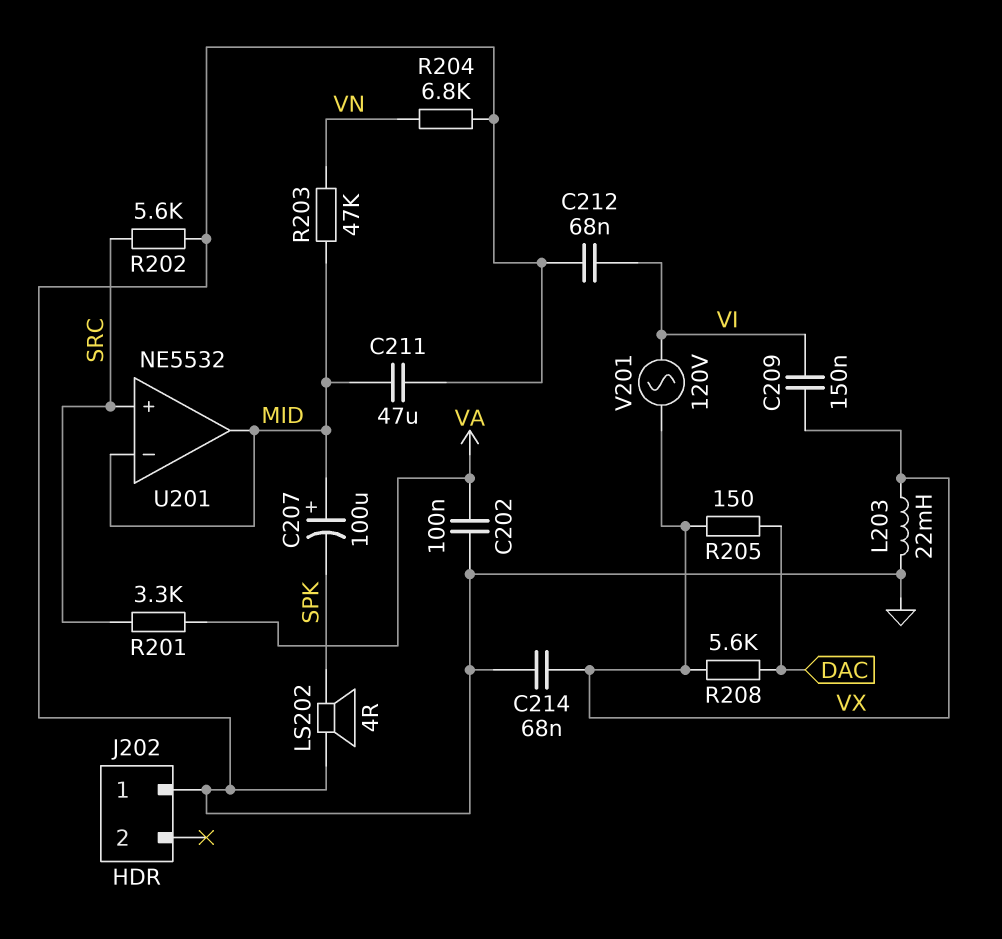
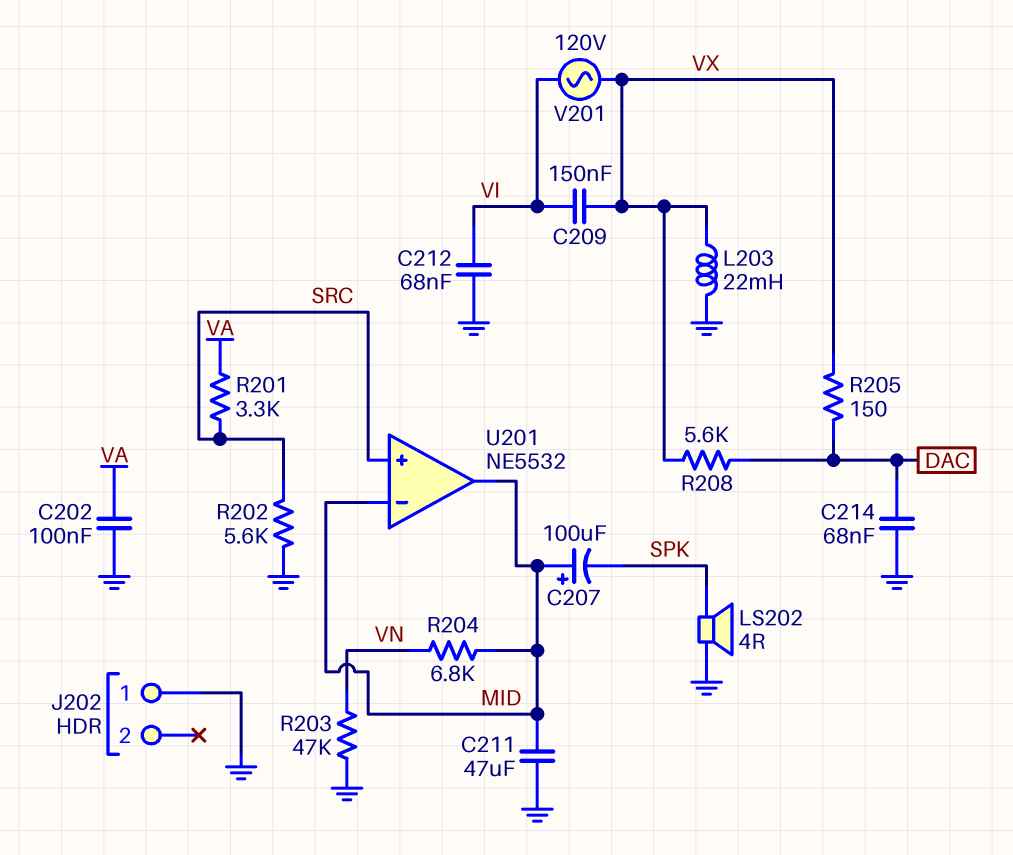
C214: 68nF (GND, VX) -> 68nF (DAC, GND)
R203: 47k (MID, VN) -> 47k (GND, VN)
R204: 6.8k (GND, VN) -> 6.8k (MID, VN)

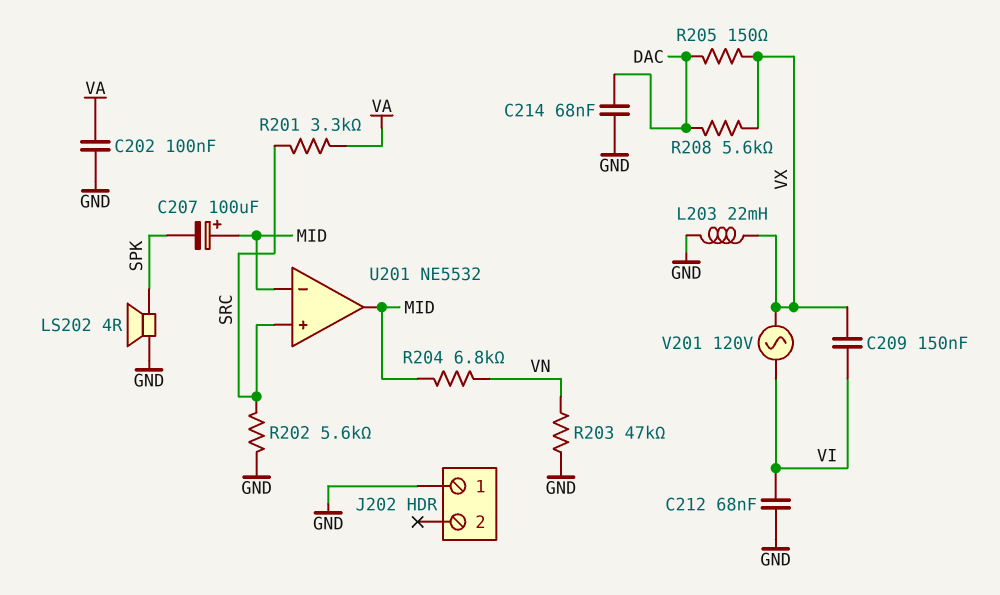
C211: 47uF (GND, MID) -> none

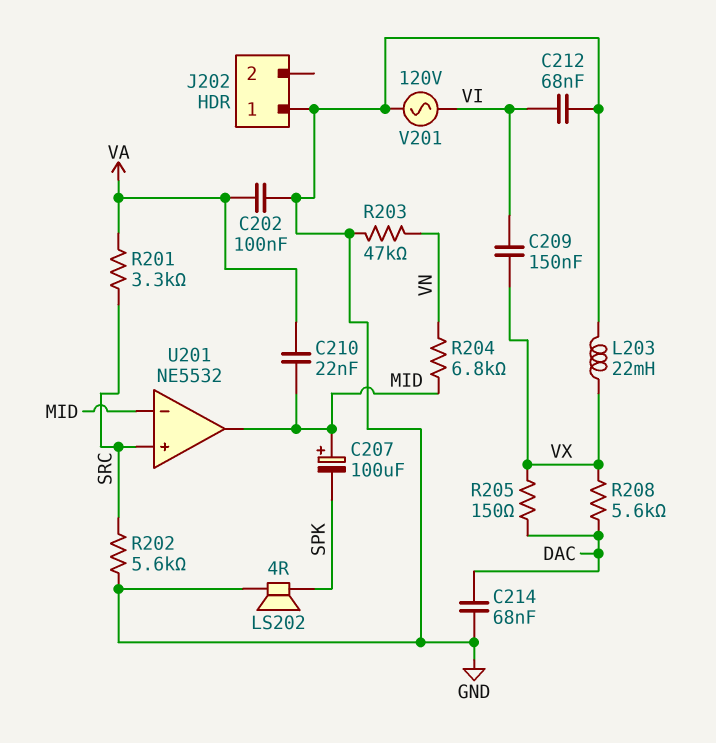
C210: none -> 22nF (MID, VA)
V201: AC 120V (VI, VX) -> AC 120V (GND, VI)

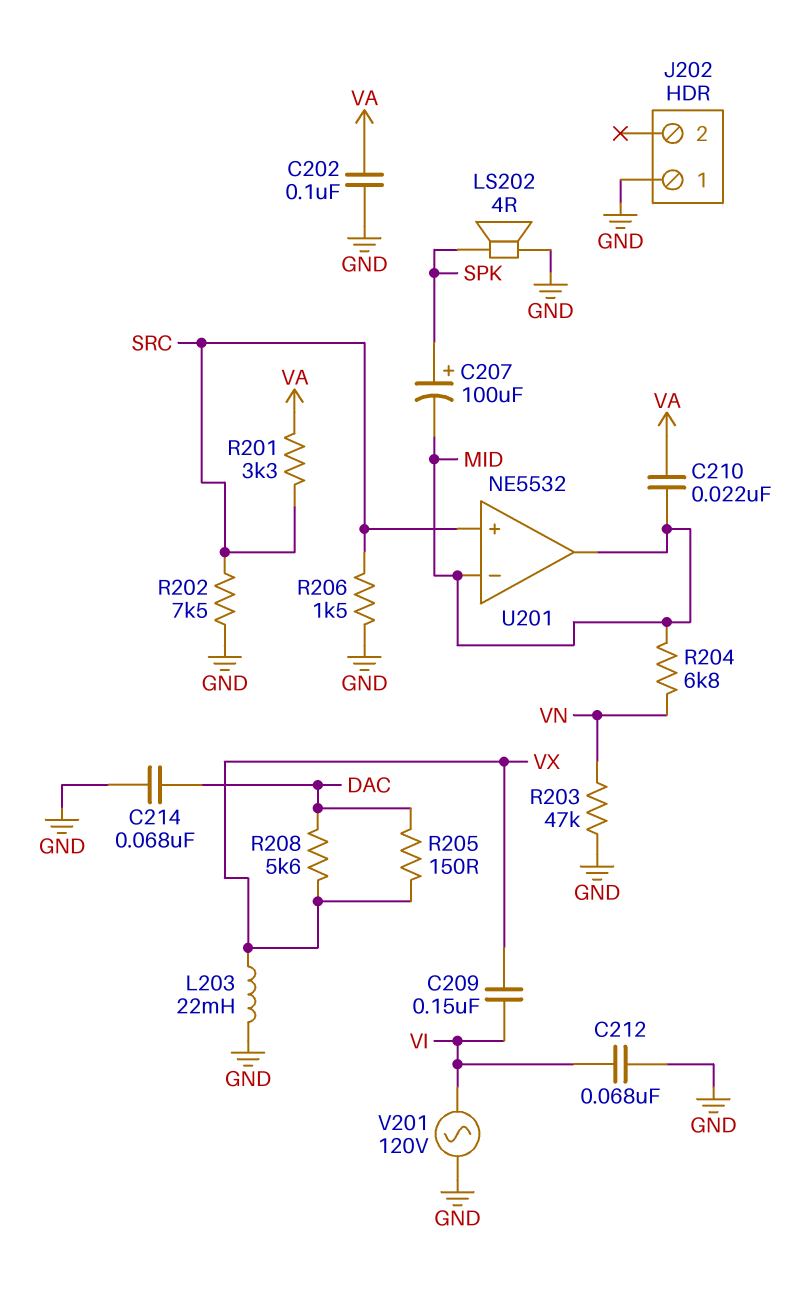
C207: 100uF (plus MID, minus SPK) -> 100uF (plus SPK, minus MID)
R202: 5.6k (GND, SRC) -> 7.5k (GND, SRC)
R206: none -> 1.5k (GND, SRC)

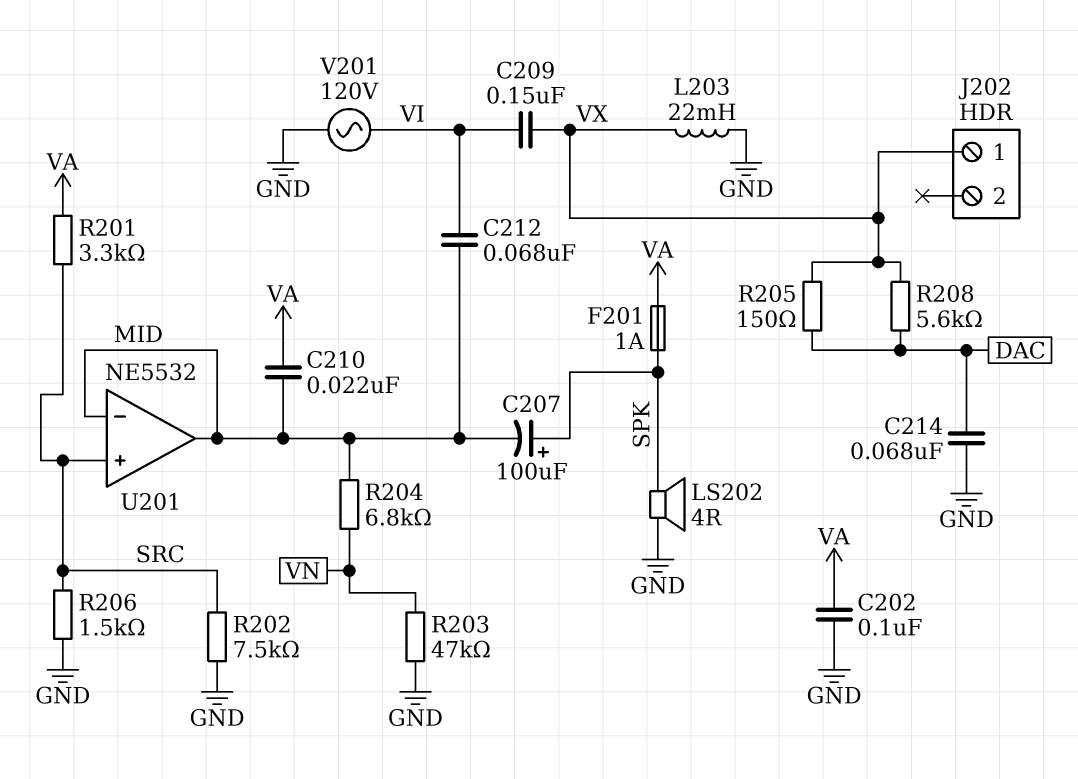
C212: 68nF (GND, VI) -> 68nF (MID, VI)
F201: none -> 1A (SPK, VA)
J202 pin 1: GND -> VX

